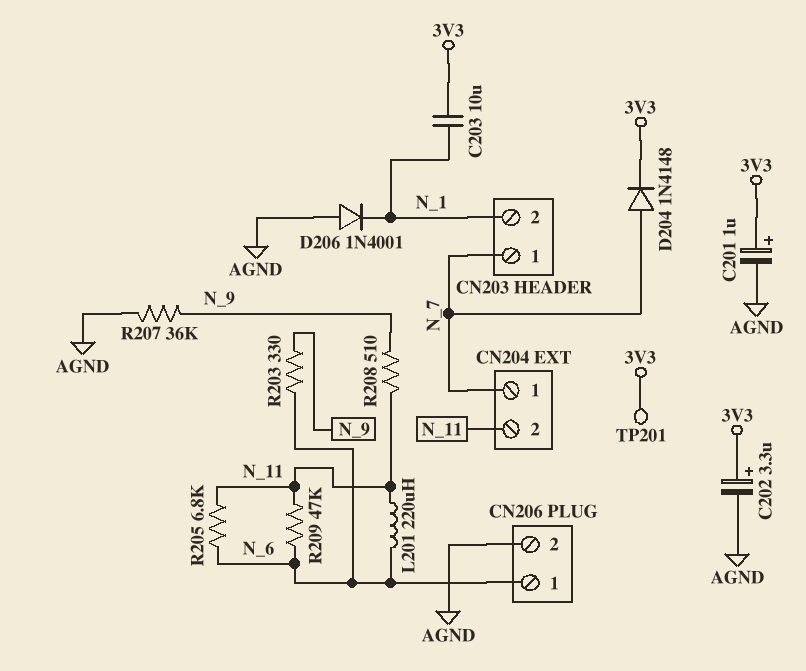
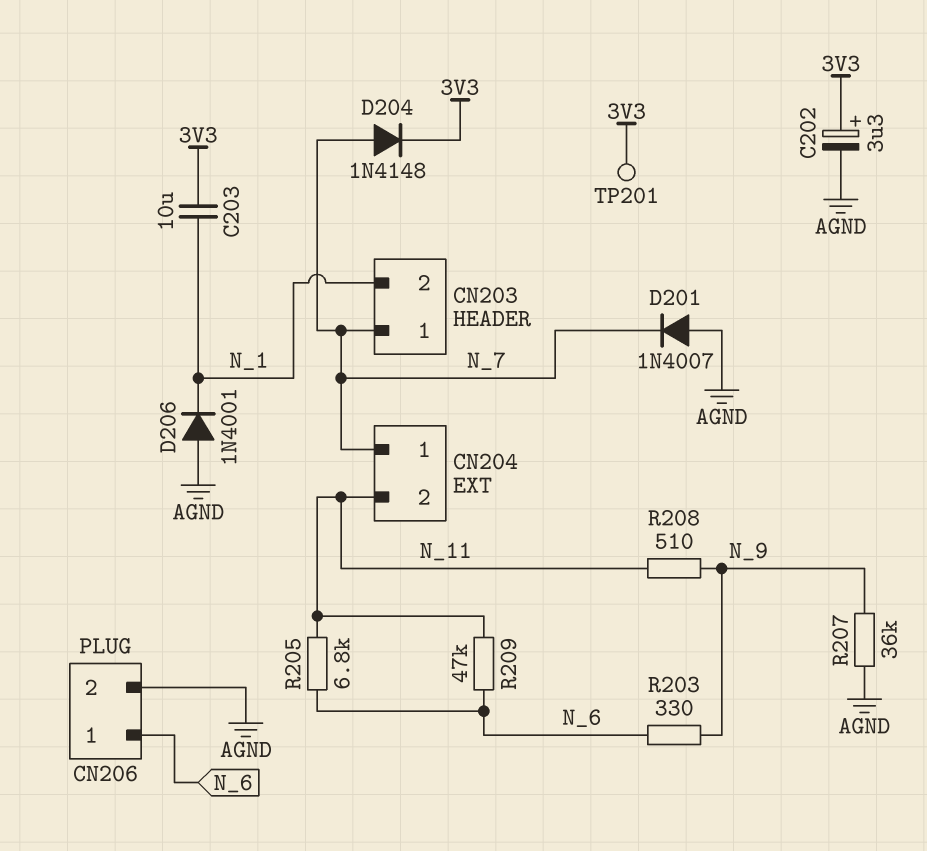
C201: 1uF (plus 3V3, minus AGND) -> none
D201: none -> diode 1N4007 (A AGND, K N_7)
L201: 220uH (N_6, N_11) -> none

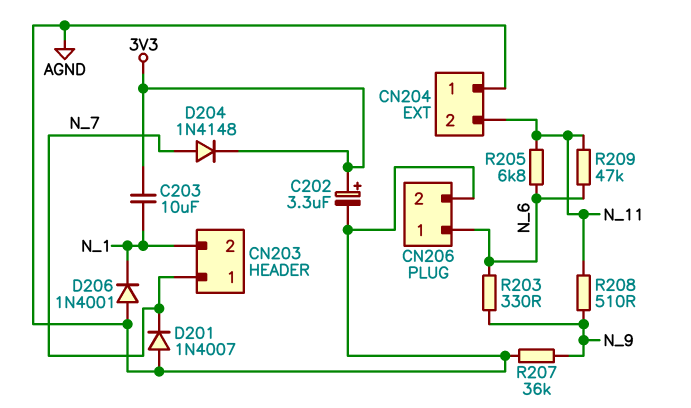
CN204 pin 1: N_7 -> AGND
TP201: test point (3V3) -> none

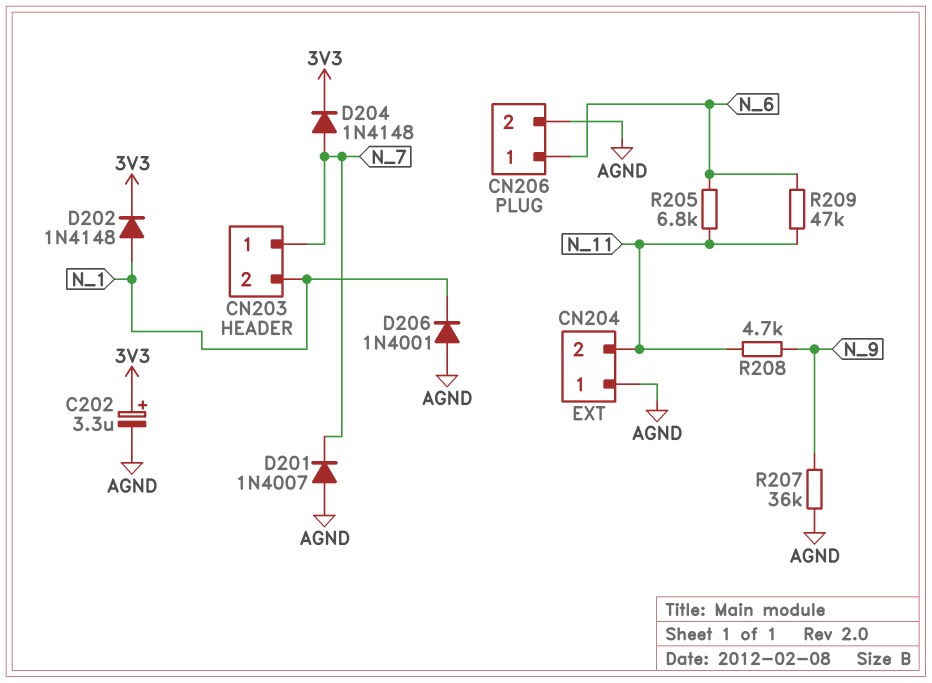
C203: 10uF (3V3, N_1) -> none
D202: none -> diode 1N4148 (A N_1, K 3V3)
R203: 330 (N_6, N_9) -> none
R208: 510 (N_9, N_11) -> 4.7k (N_9, N_11)

